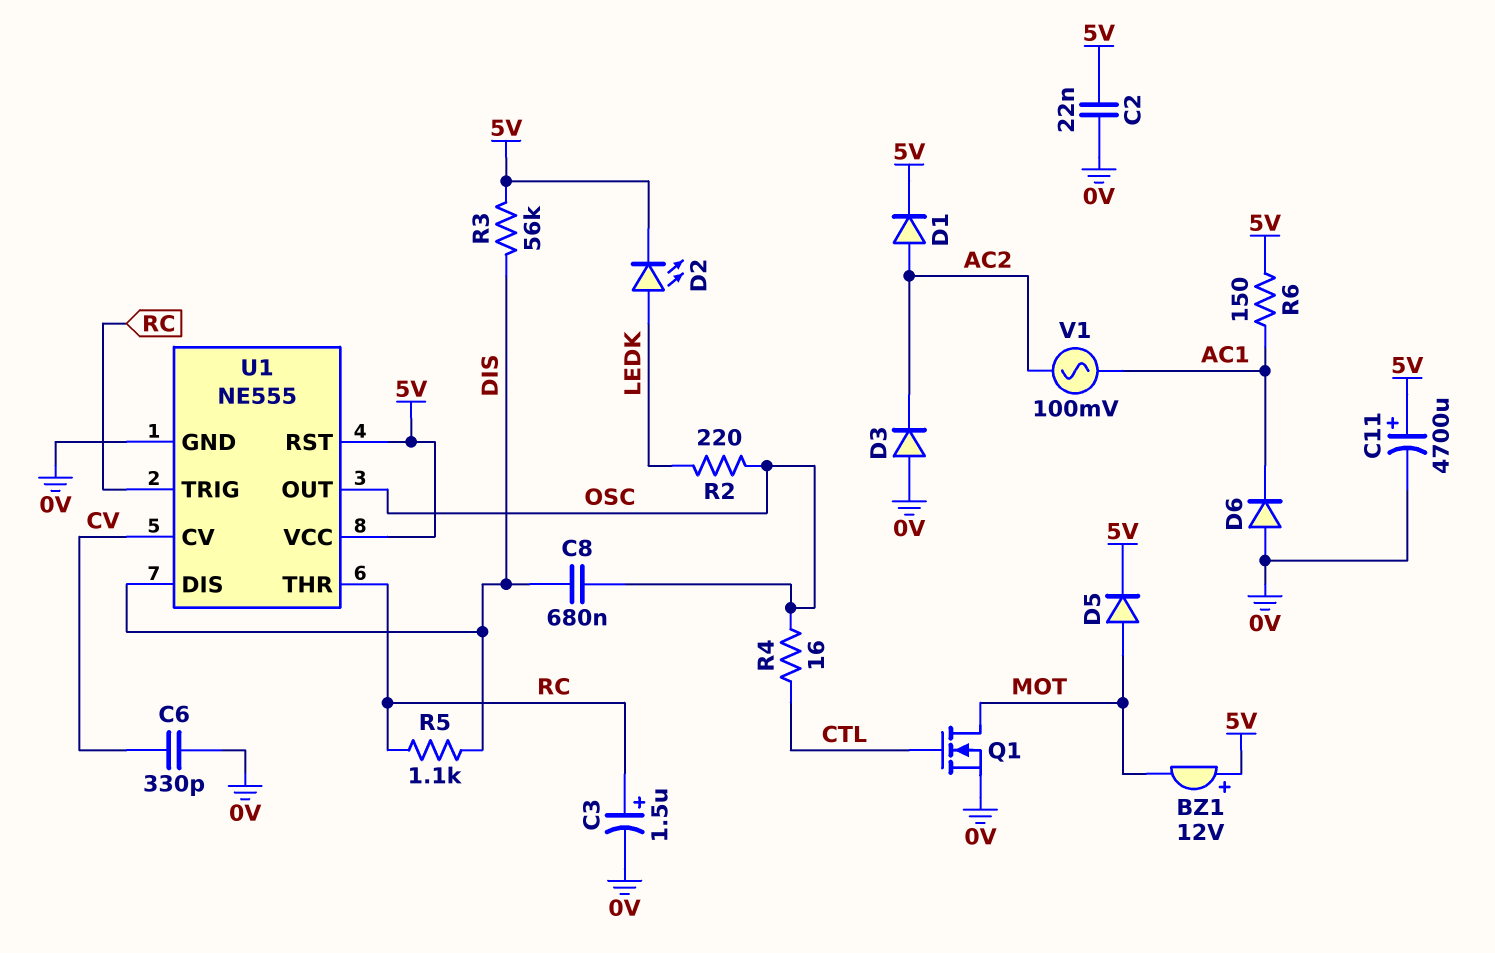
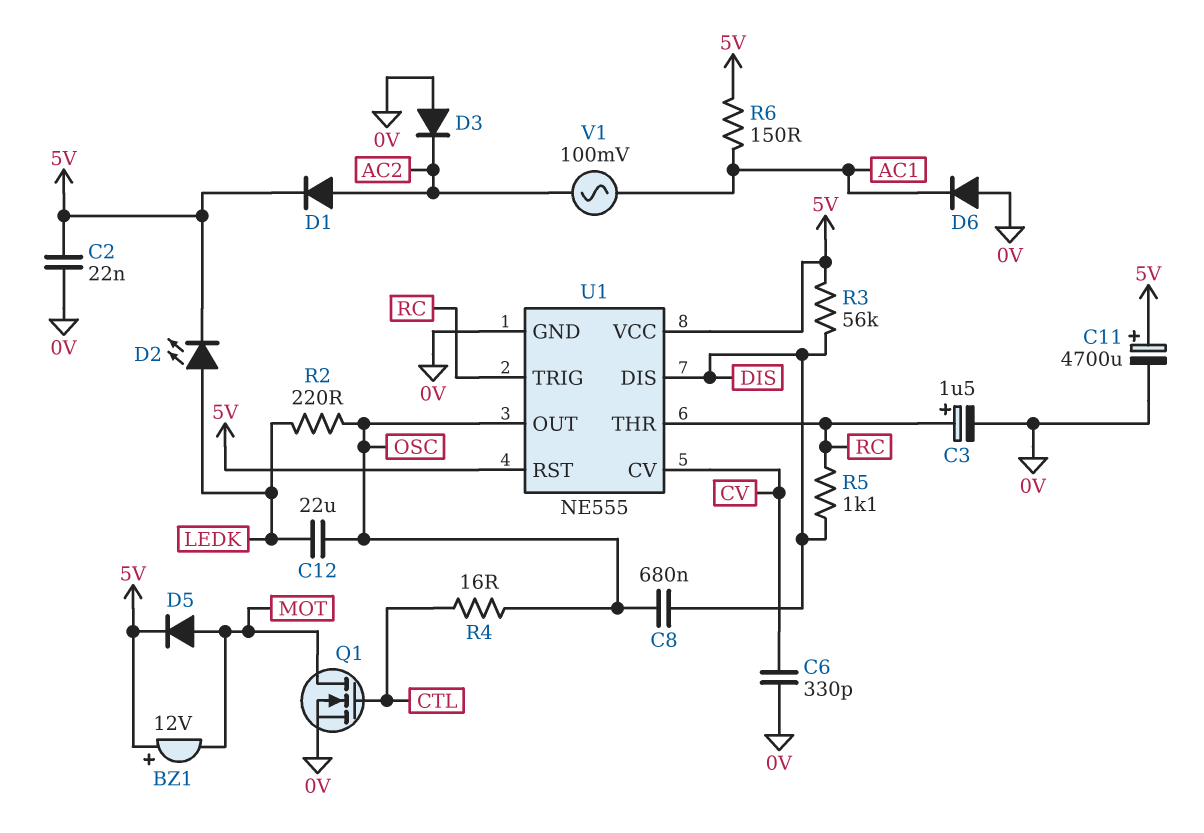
C12: none -> 22uF (LEDK, OSC)

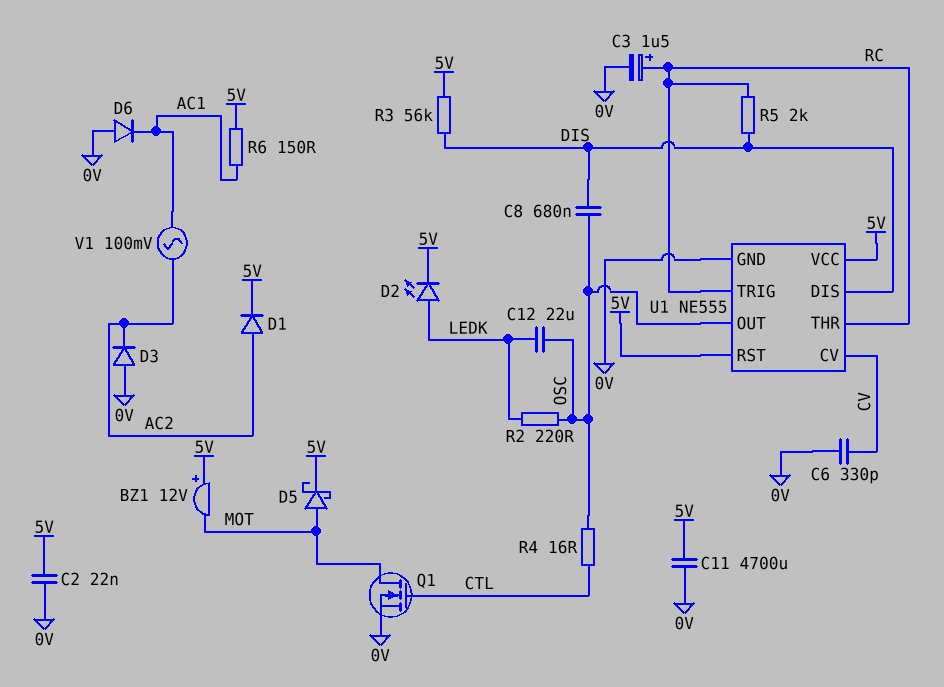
C11: 4700uF (plus 5V, minus 0V) -> 4700uF (0V, 5V)
D5: diode (A MOT, K 5V) -> schottky (A MOT, K 5V)
R5: 1.1k (DIS, RC) -> 2k (DIS, RC)

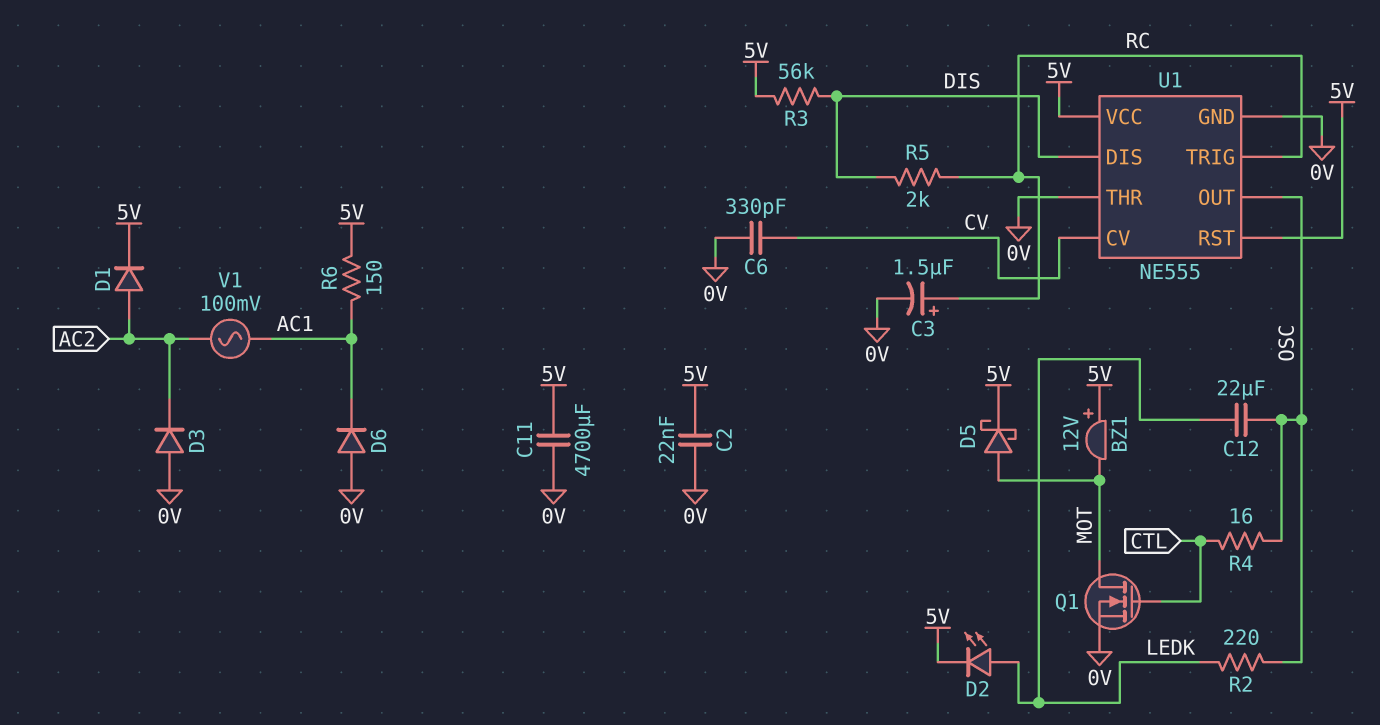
C8: 680nF (DIS, OSC) -> none
U1 pin THR: RC -> 0V

